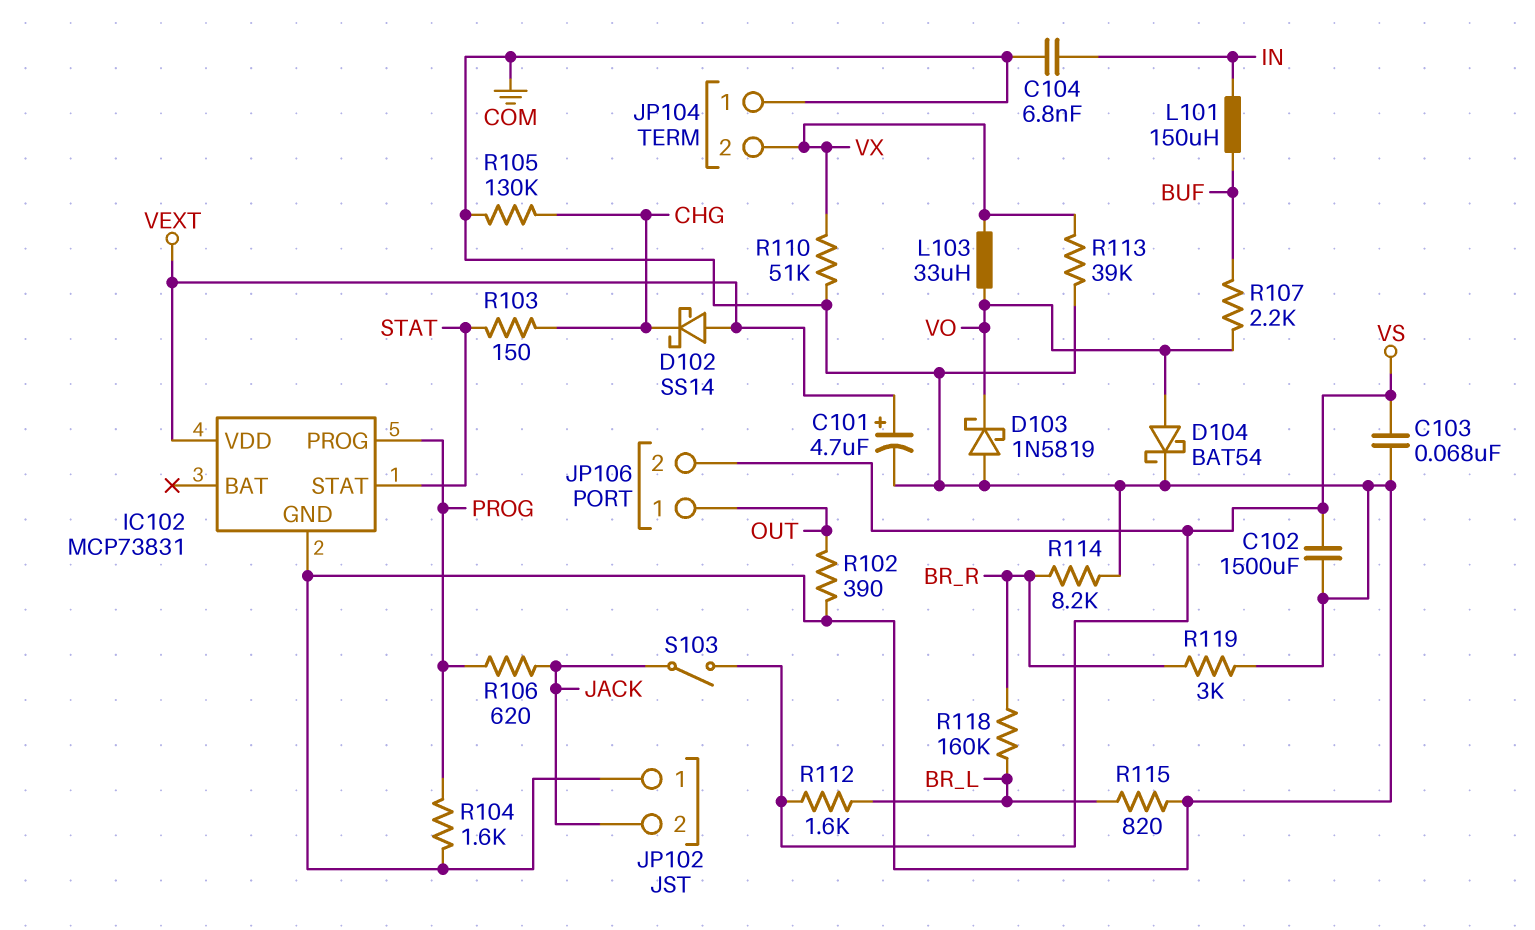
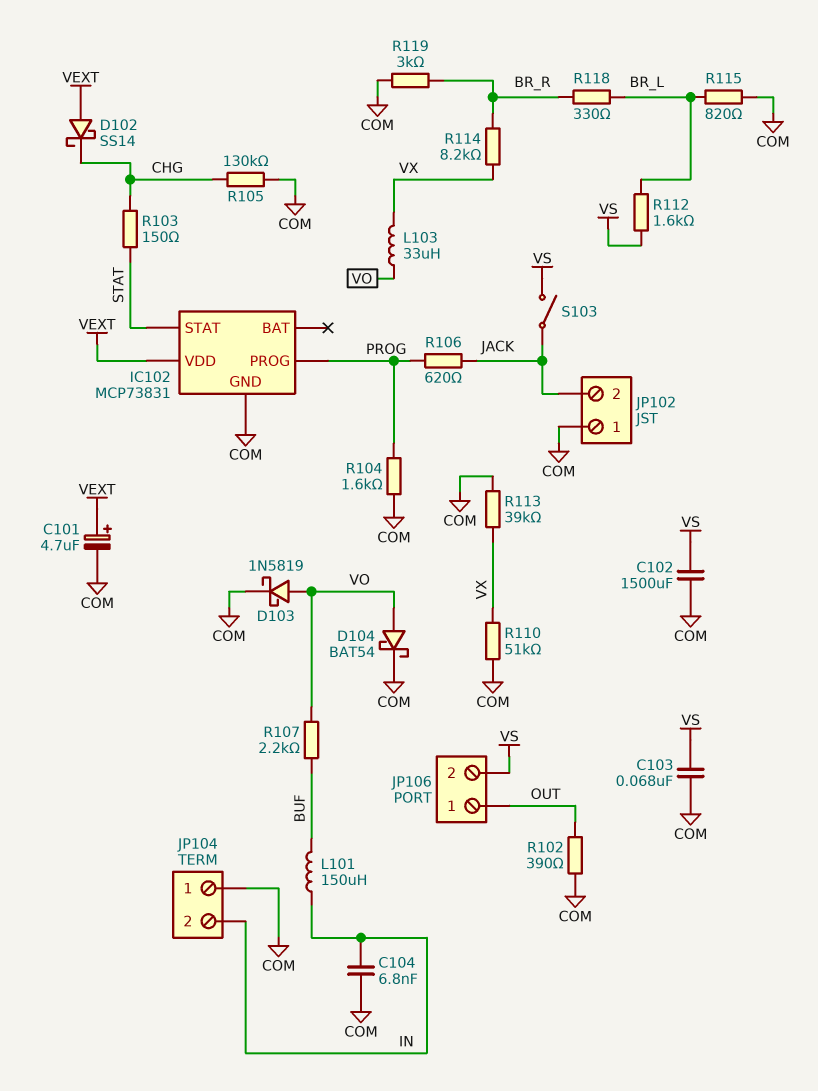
D103: schottky 1N5819 (A COM, K VO) -> schottky 1N5819 (A VO, K COM)
JP104 pin 2: VX -> IN
R114: 8.2k (BR_R, COM) -> 8.2k (BR_R, VX)
R118: 160k (BR_L, BR_R) -> 330 (BR_L, BR_R)

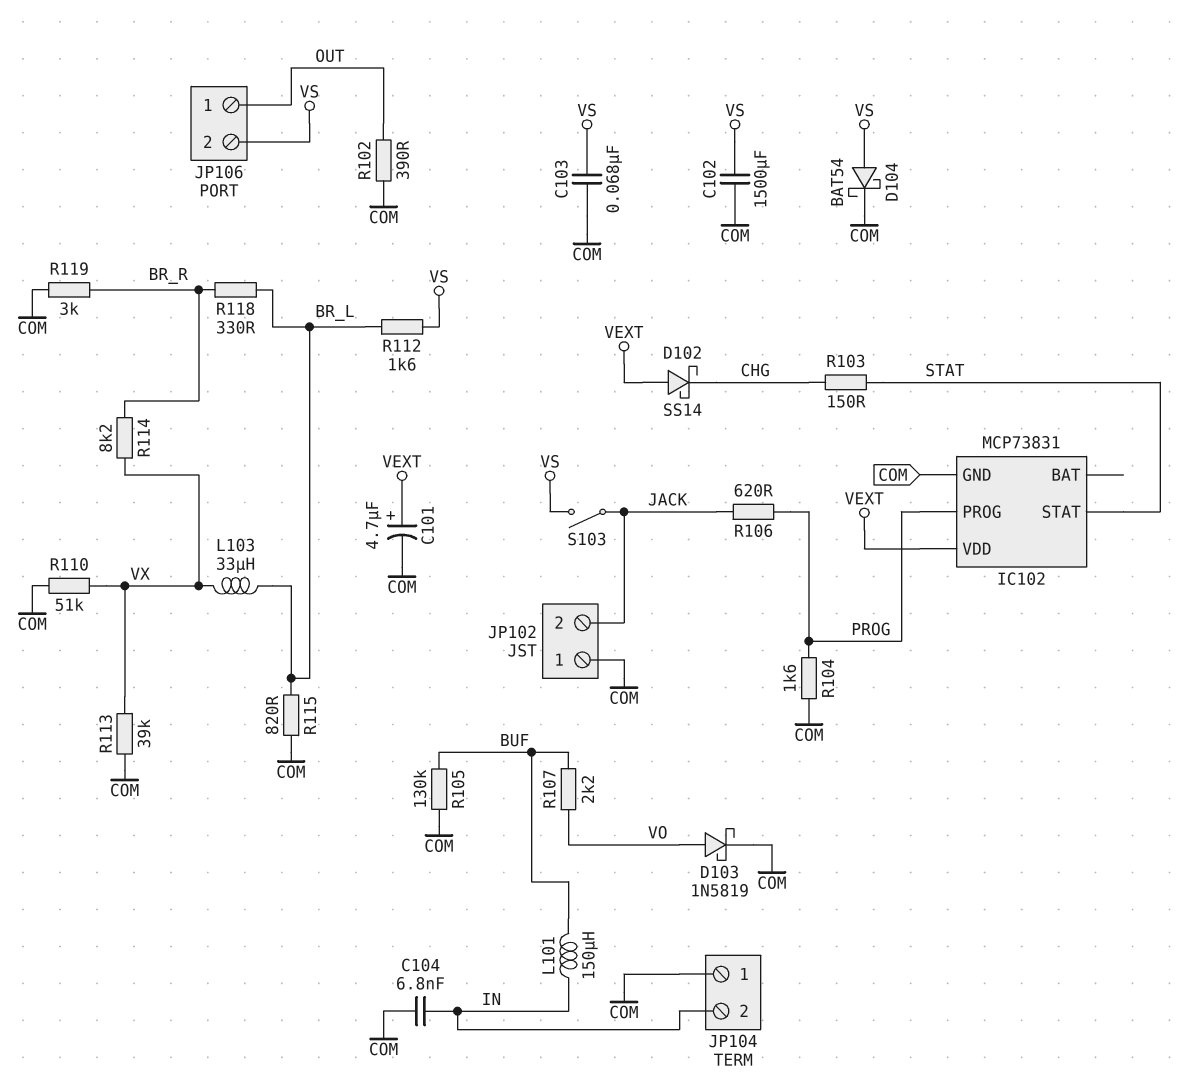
D104: schottky BAT54 (A VO, K COM) -> schottky BAT54 (A VS, K COM)
L103: 33uH (VO, VX) -> 33uH (BR_L, VX)
R105: 130k (CHG, COM) -> 130k (BUF, COM)

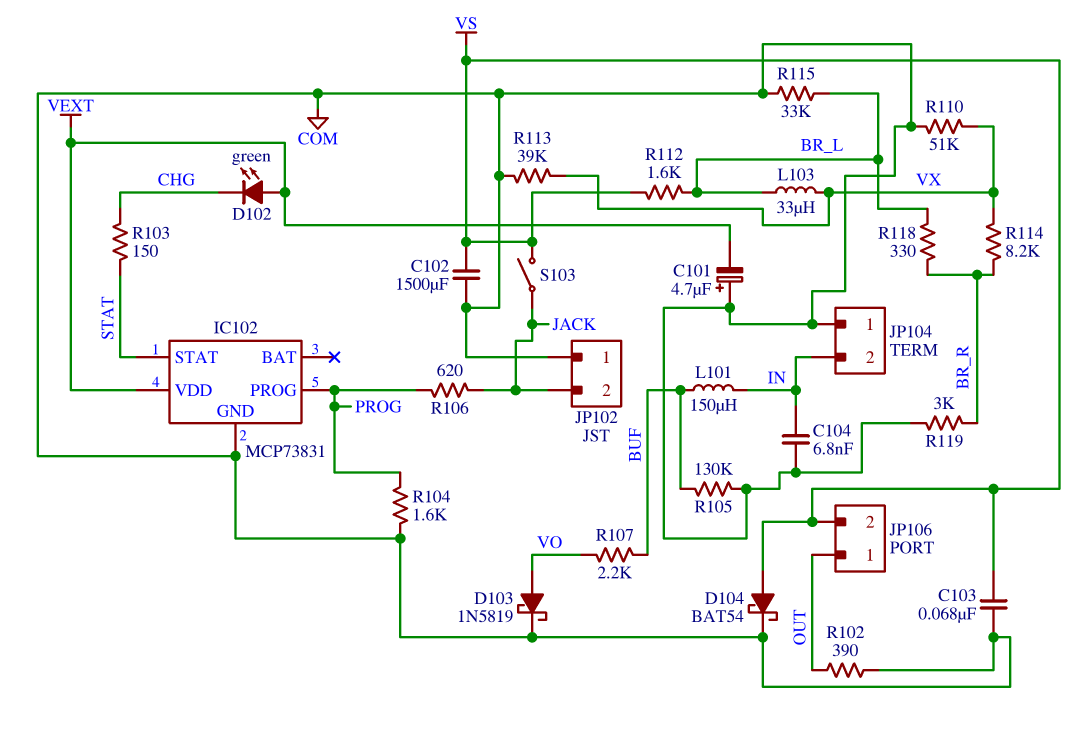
C101: 4.7uF (plus VEXT, minus COM) -> 4.7uF (plus COM, minus VEXT)
D102: schottky SS14 (A VEXT, K CHG) -> LED green (A VEXT, K CHG)
R115: 820 (BR_L, COM) -> 33k (BR_L, COM)

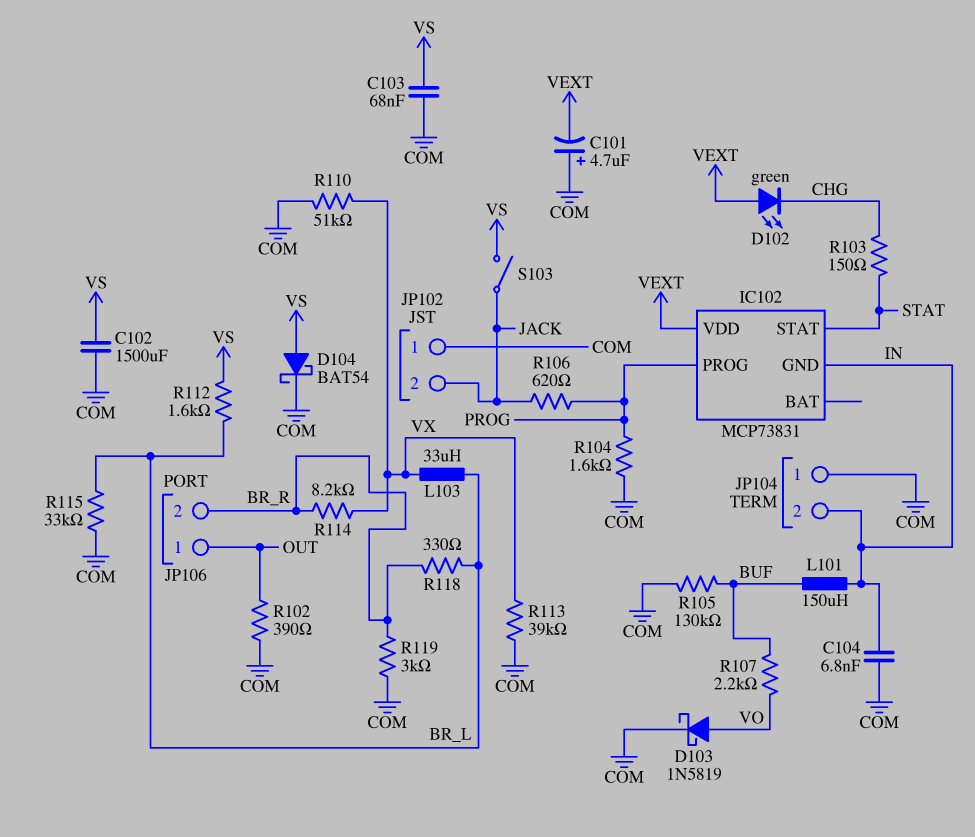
IC102 pin GND: COM -> IN
JP106 pin 2: VS -> BR_R

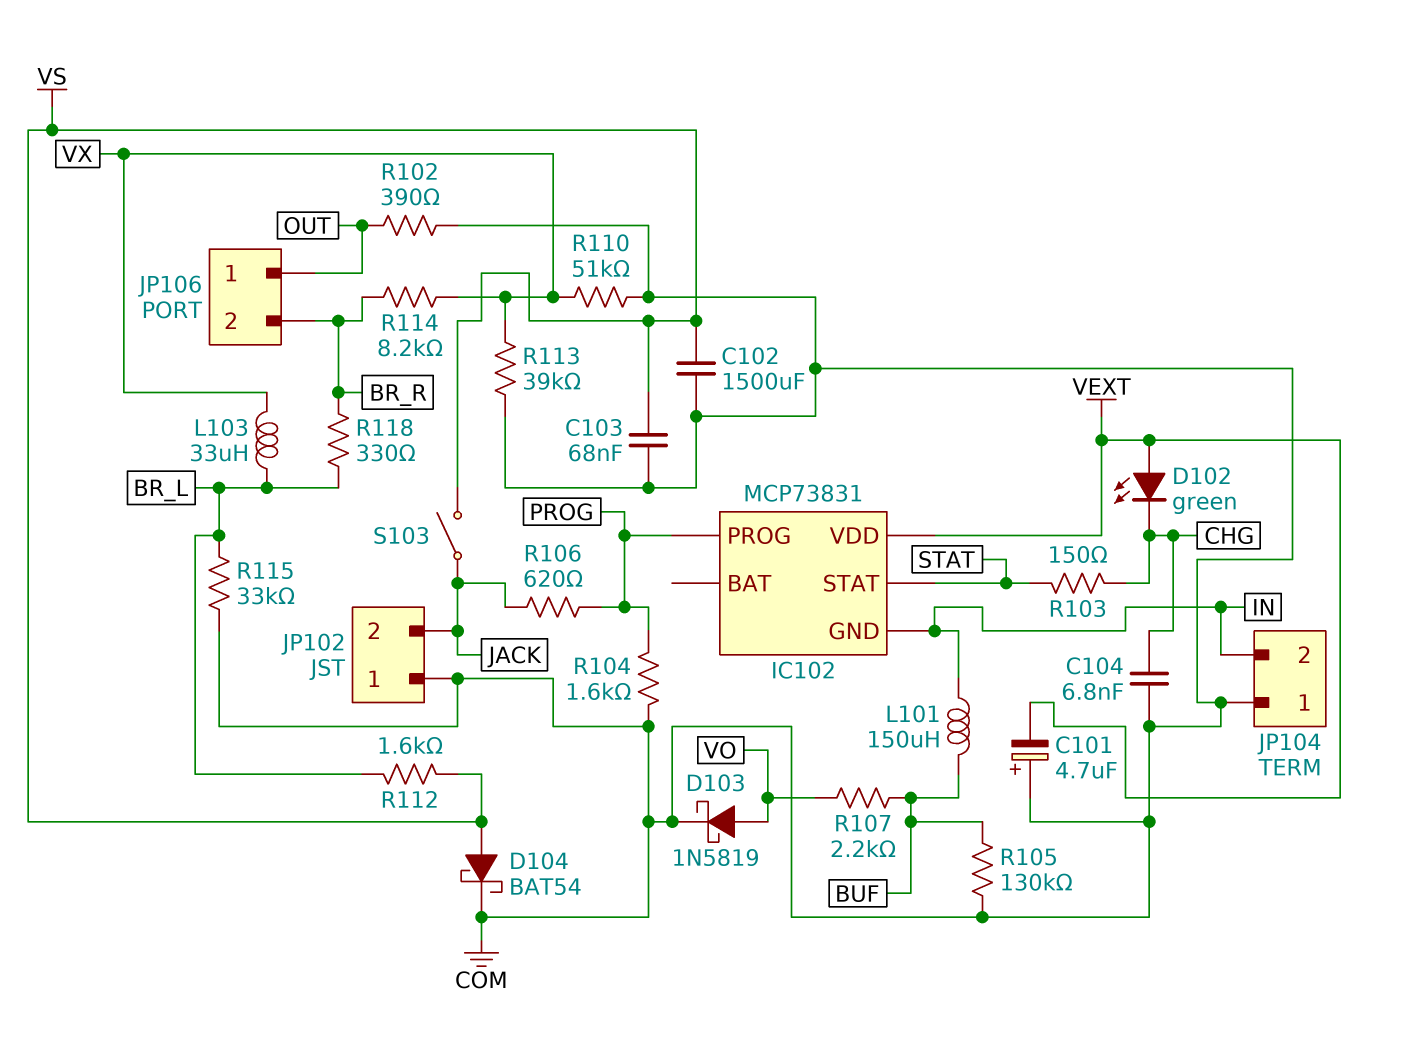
C104: 6.8nF (COM, IN) -> 6.8nF (CHG, COM)
R119: 3k (BR_R, COM) -> none

